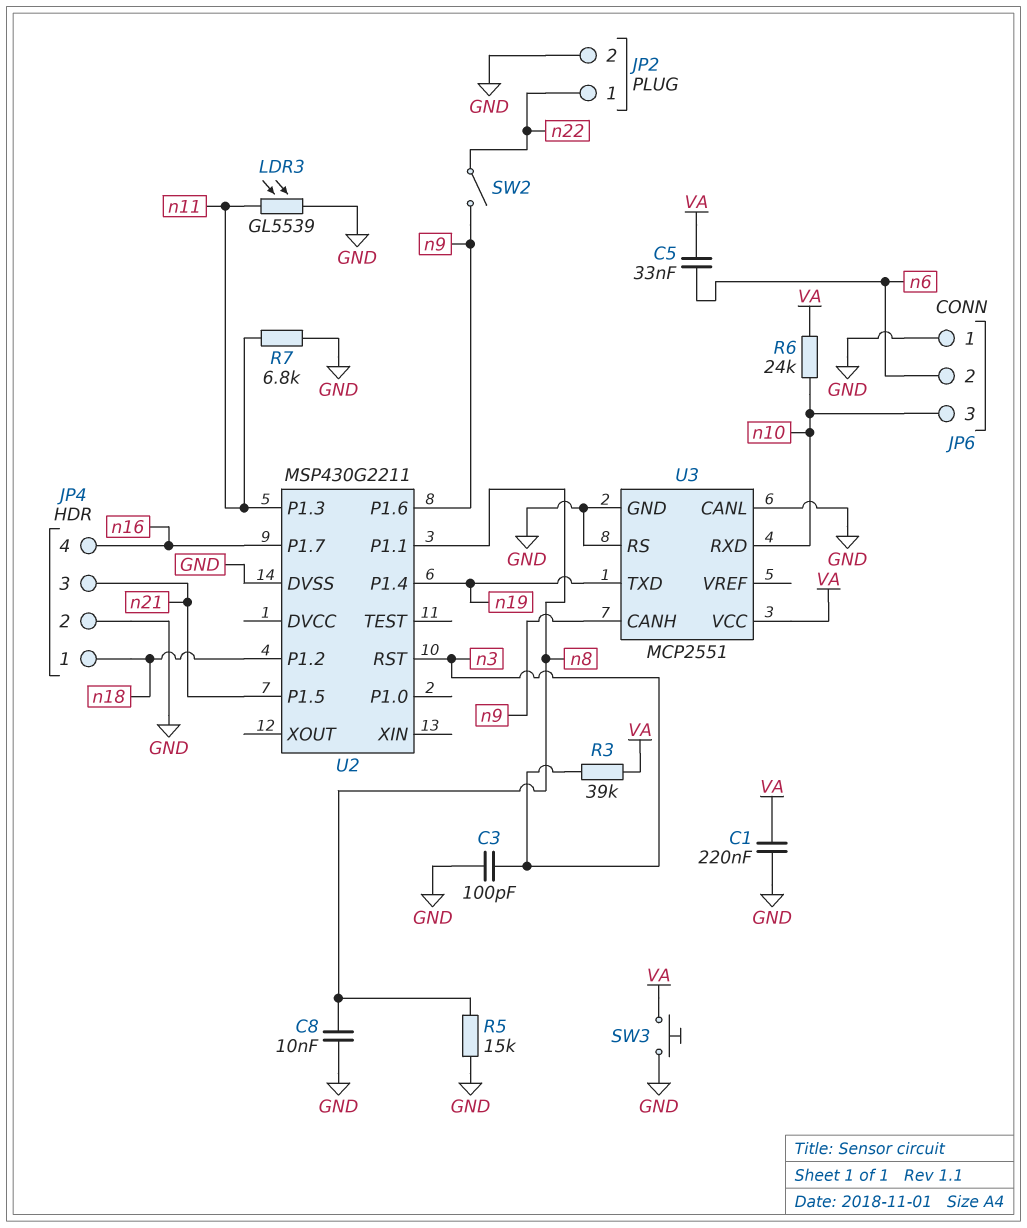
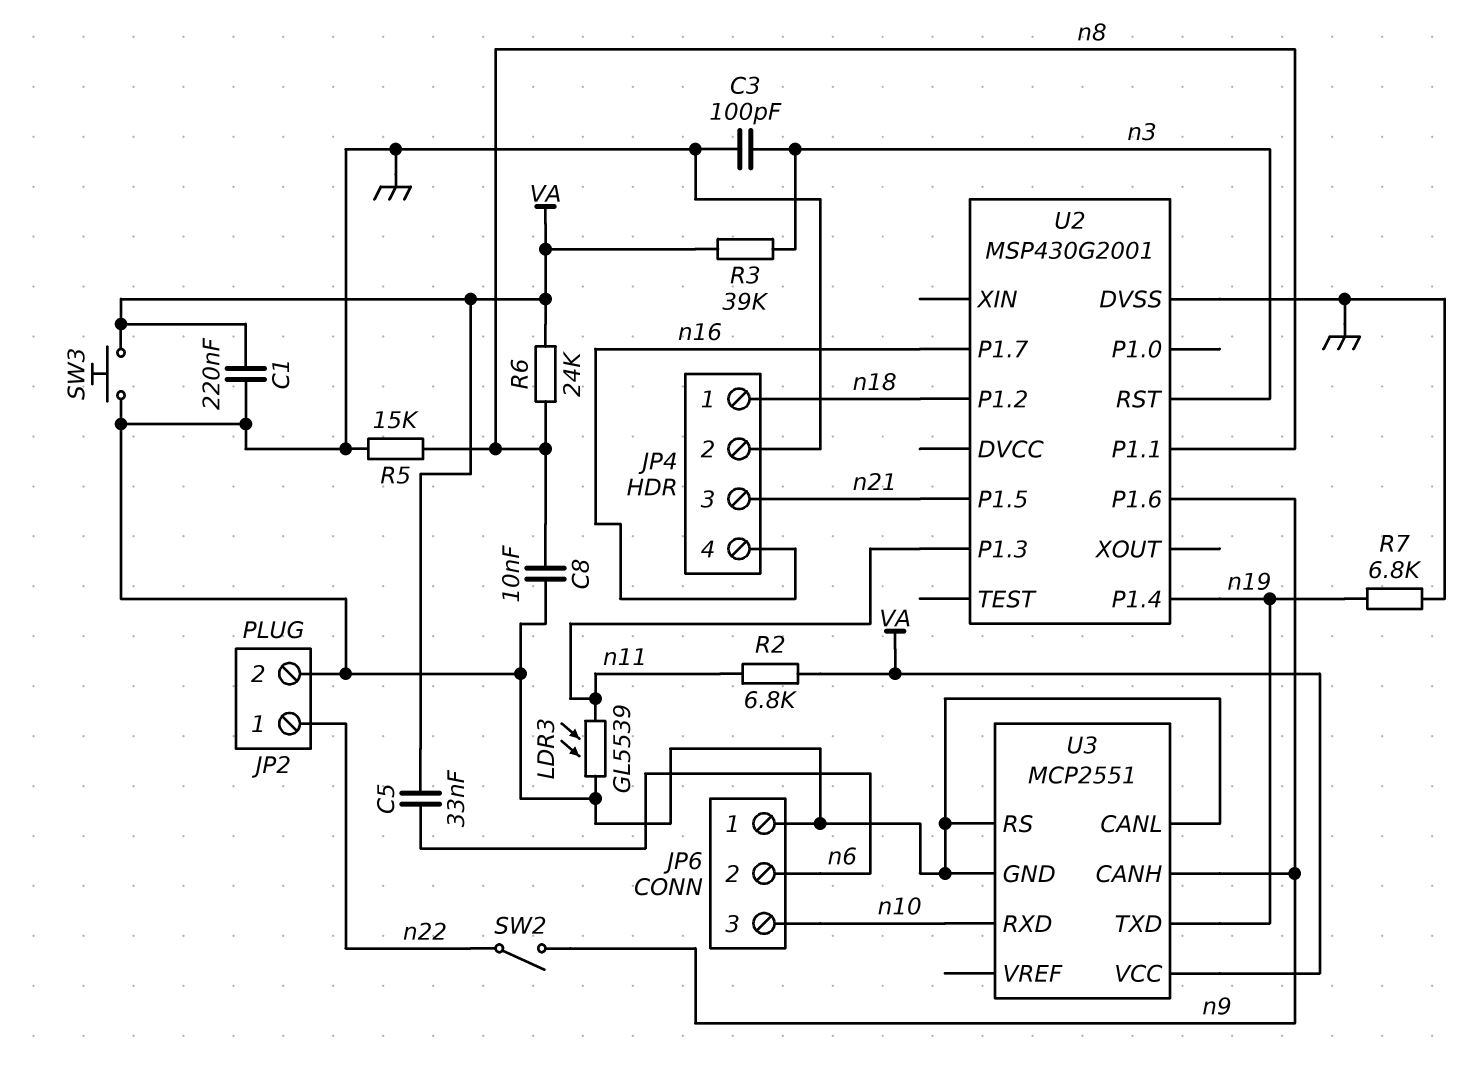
R2: none -> 6.8k (VA, n11)
R6: 24k (VA, n10) -> 24k (VA, n8)
R7: 6.8k (GND, n11) -> 6.8k (GND, n19)
U2: MSP430G2211 -> MSP430G2001

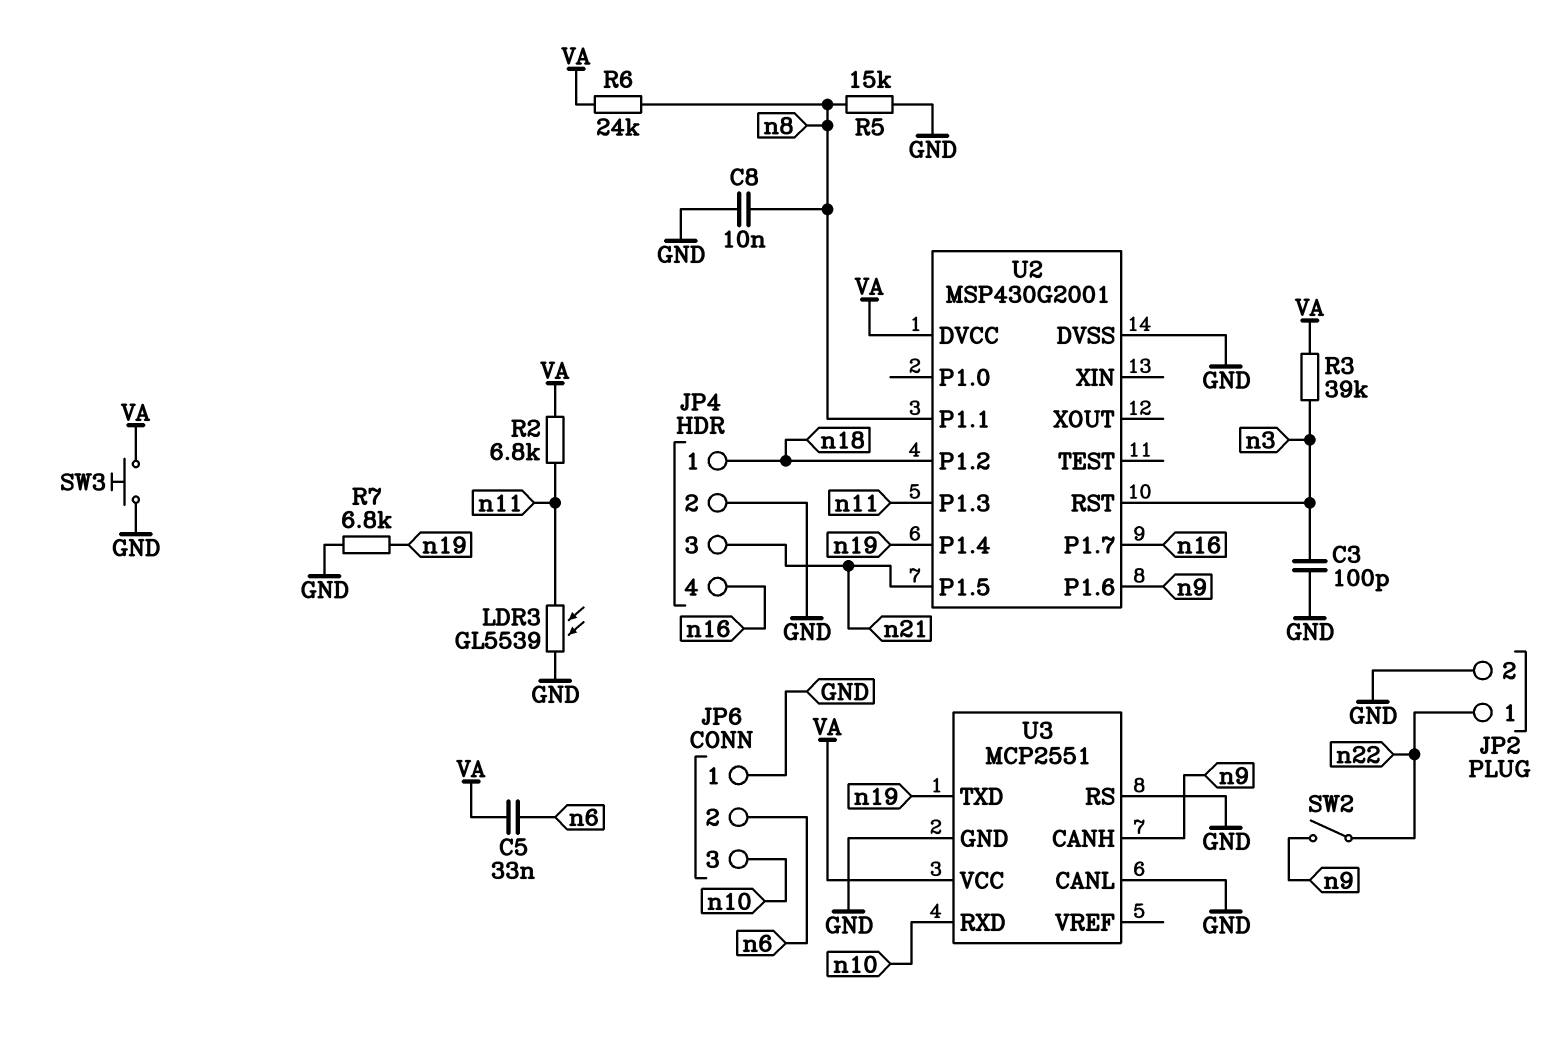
C1: 220nF (GND, VA) -> none
U2 pin DVCC: none -> VA

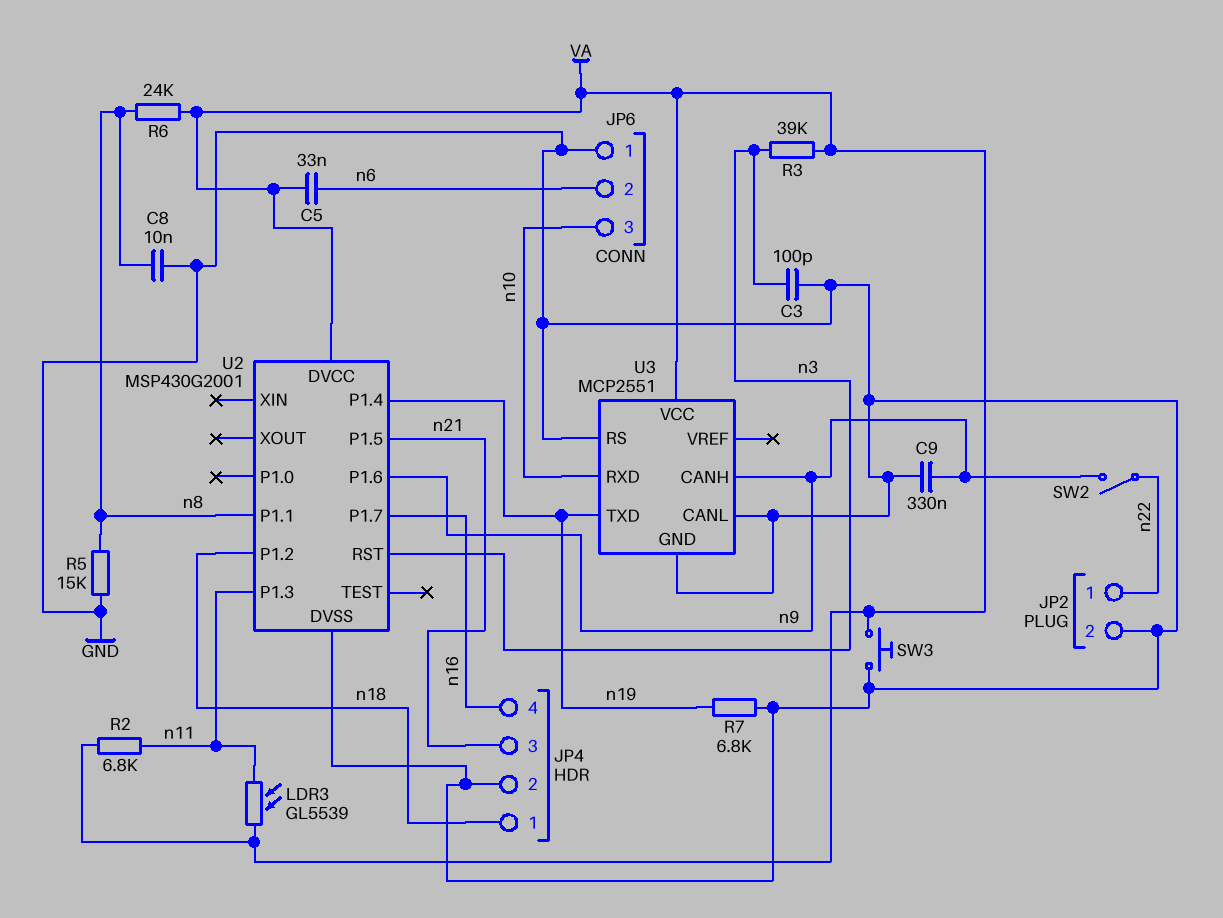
C9: none -> 330nF (GND, n9)
LDR3: GL5539 (GND, n11) -> GL5539 (VA, n11)

